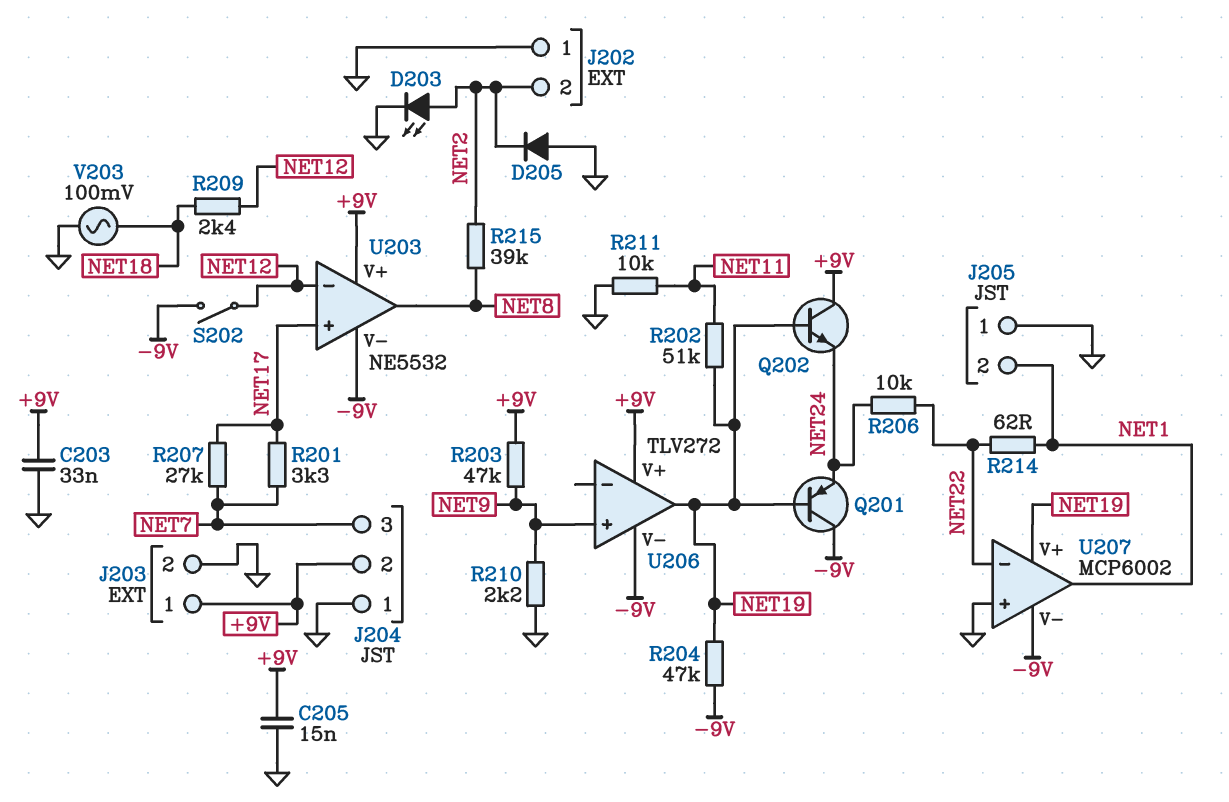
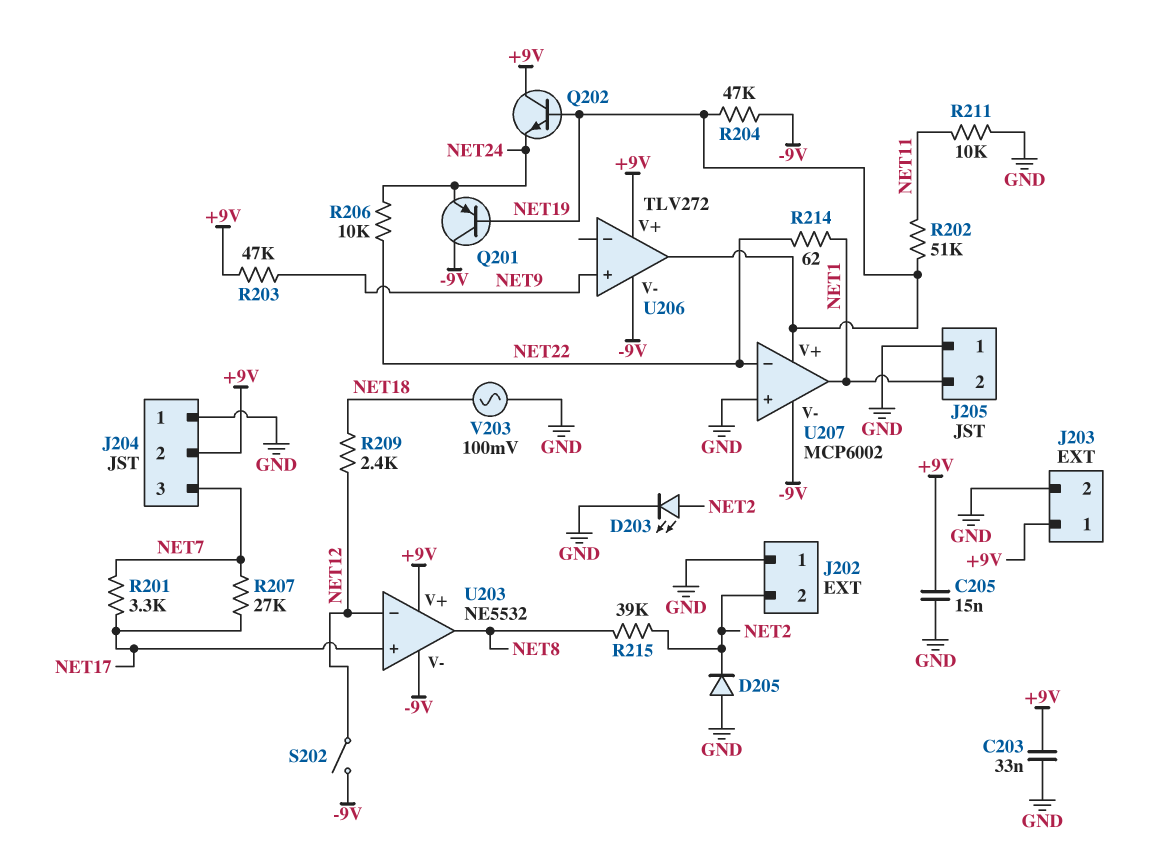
R210: 2.2k (GND, NET9) -> none

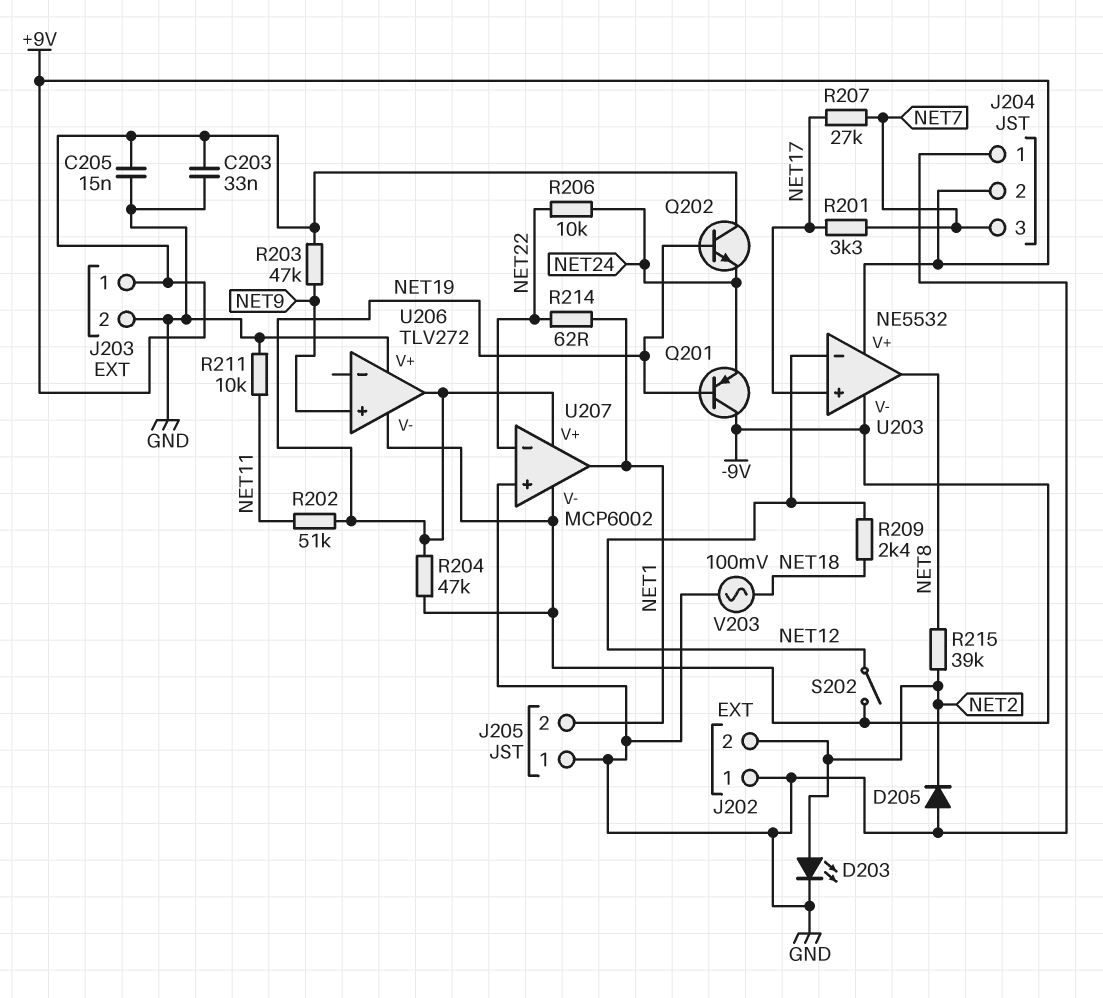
U206 pin V+: +9V -> GND

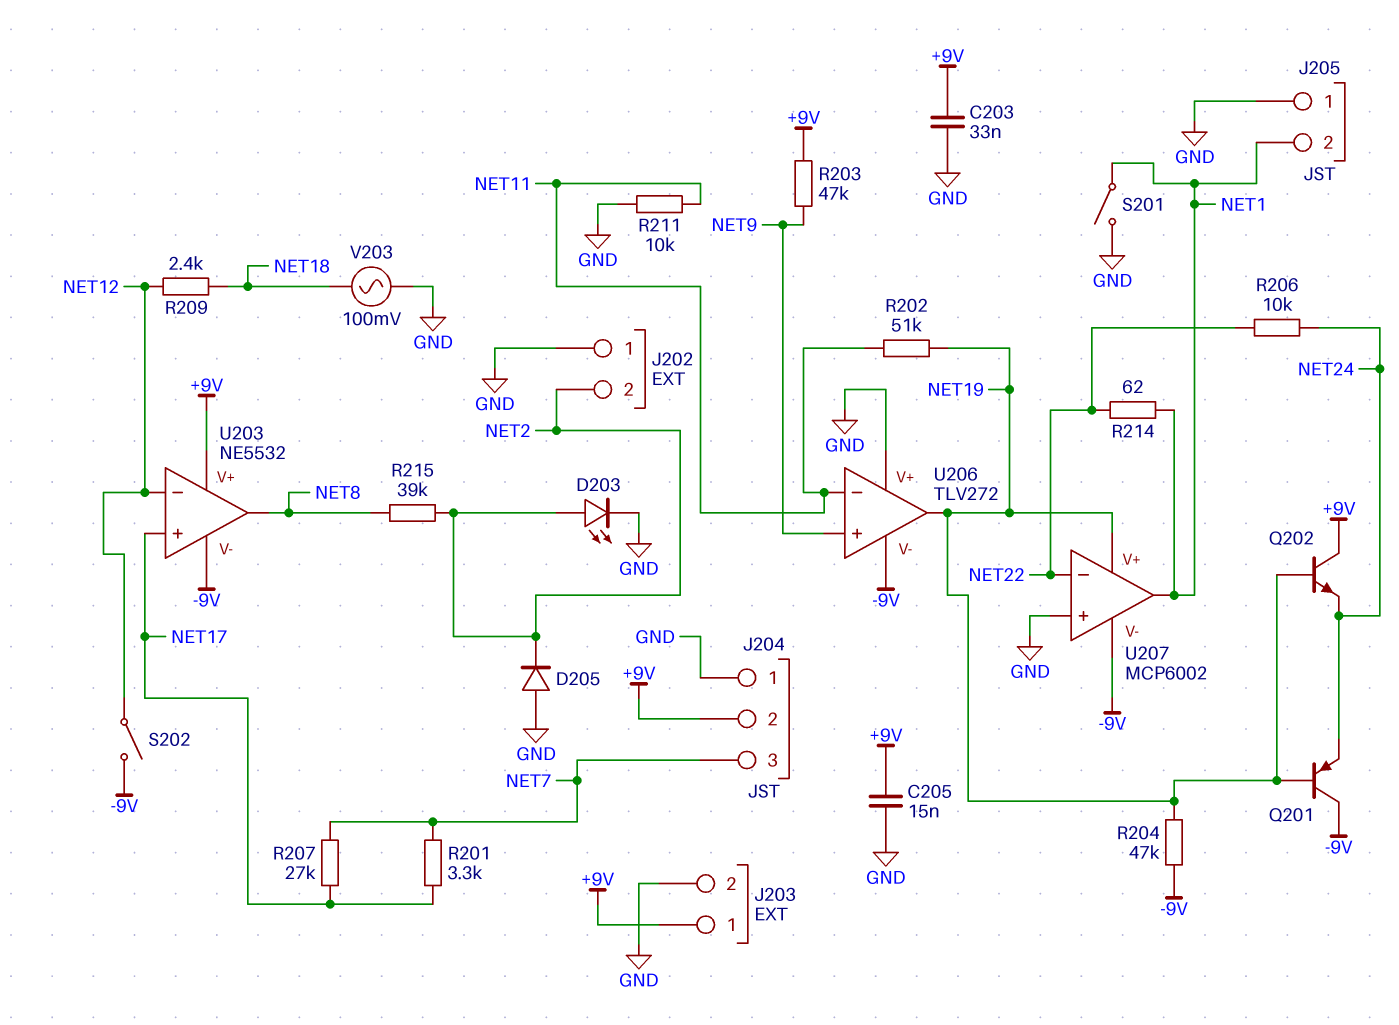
S201: none -> switch (GND, NET1)
U206 pin in-: none -> NET11

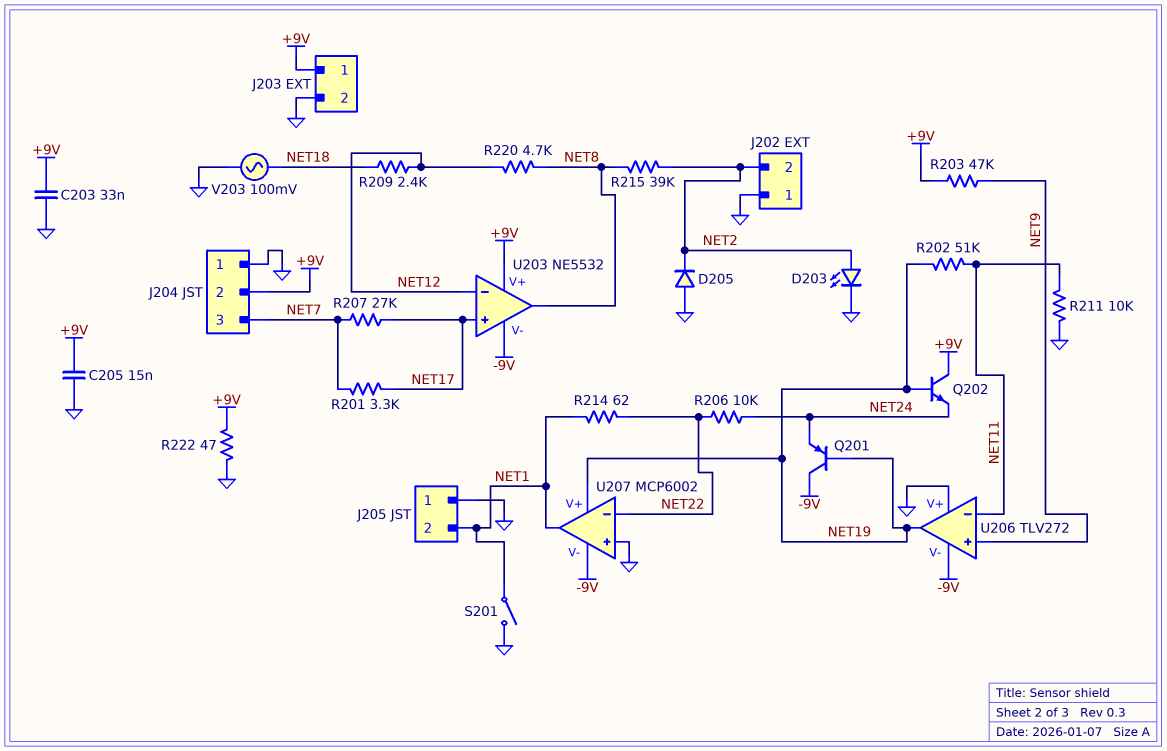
R204: 47k (-9V, NET19) -> none
R220: none -> 4.7k (NET8, NET12)
R222: none -> 47 (+9V, GND)
S202: switch (-9V, NET12) -> none

